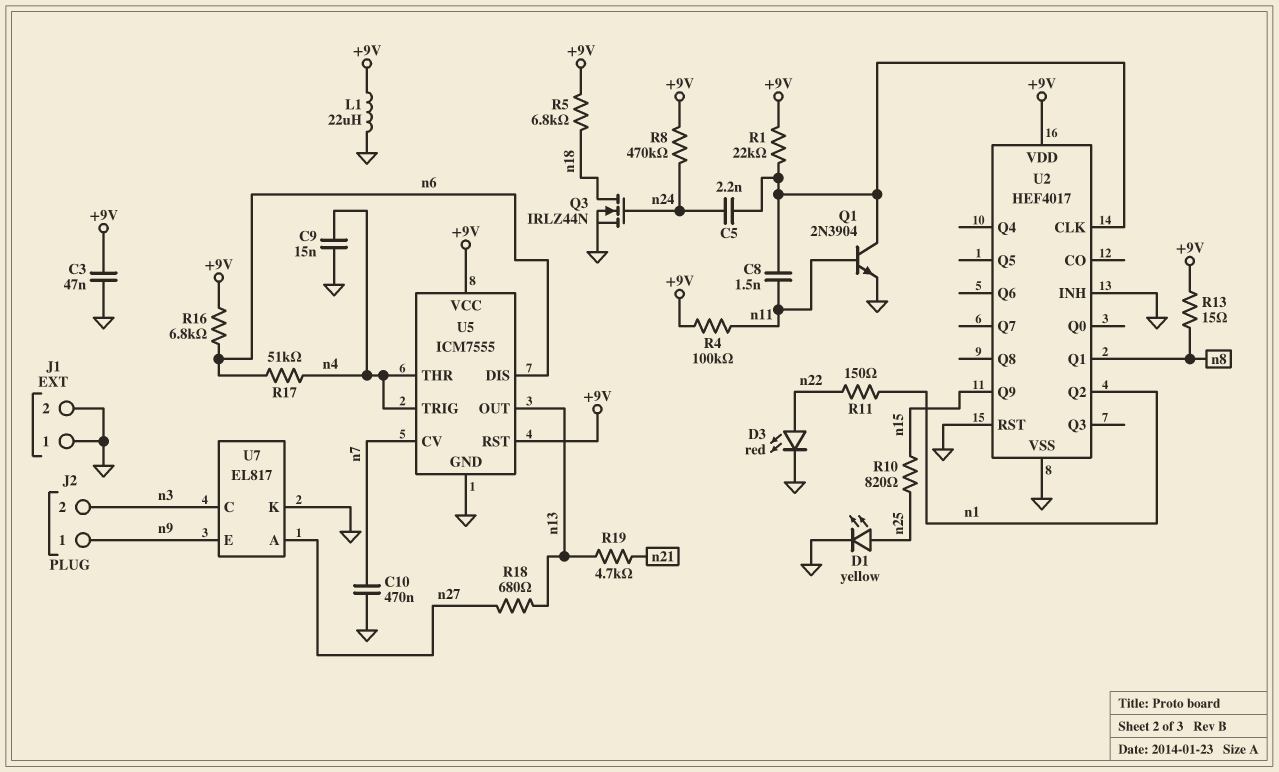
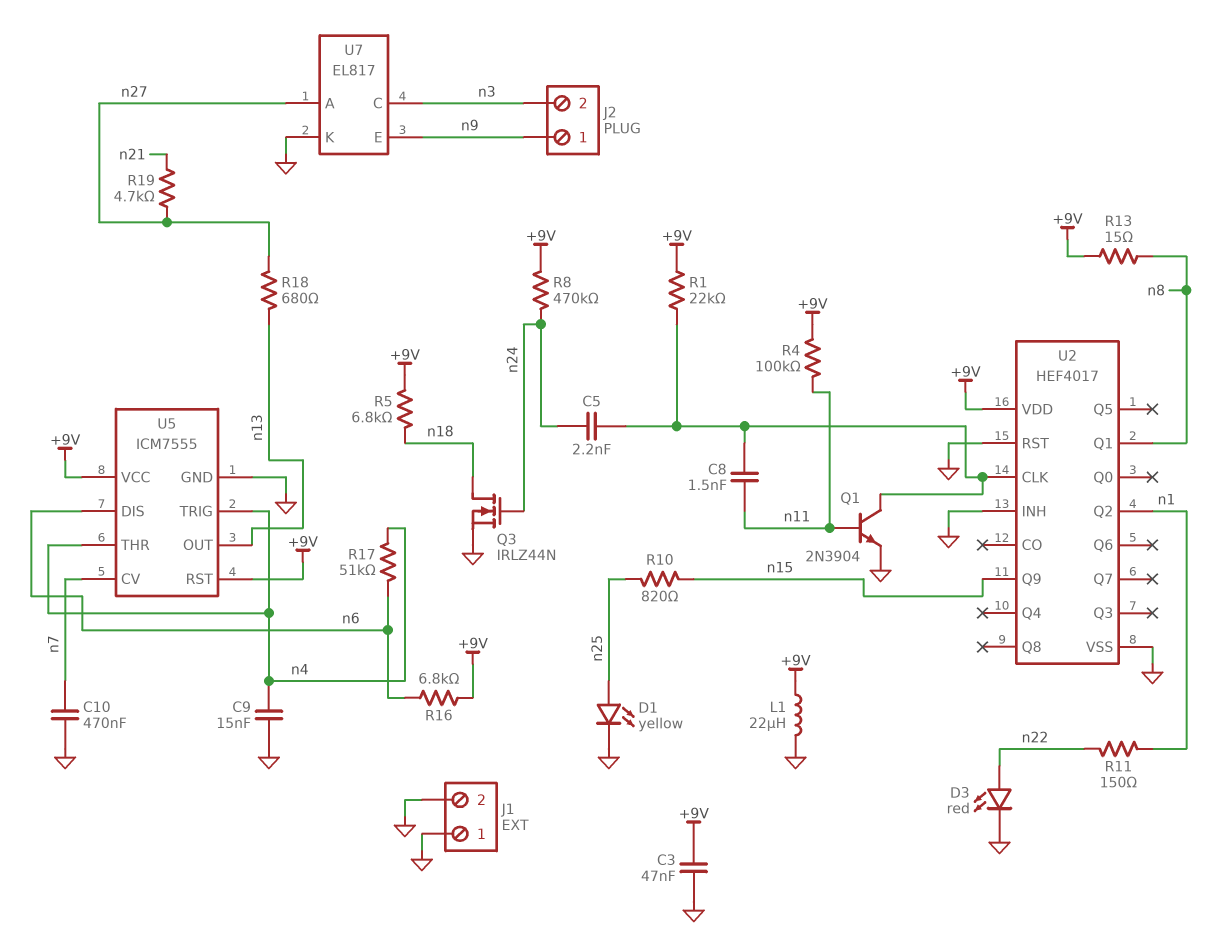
R19: 4.7k (n13, n21) -> 4.7k (n21, n27)

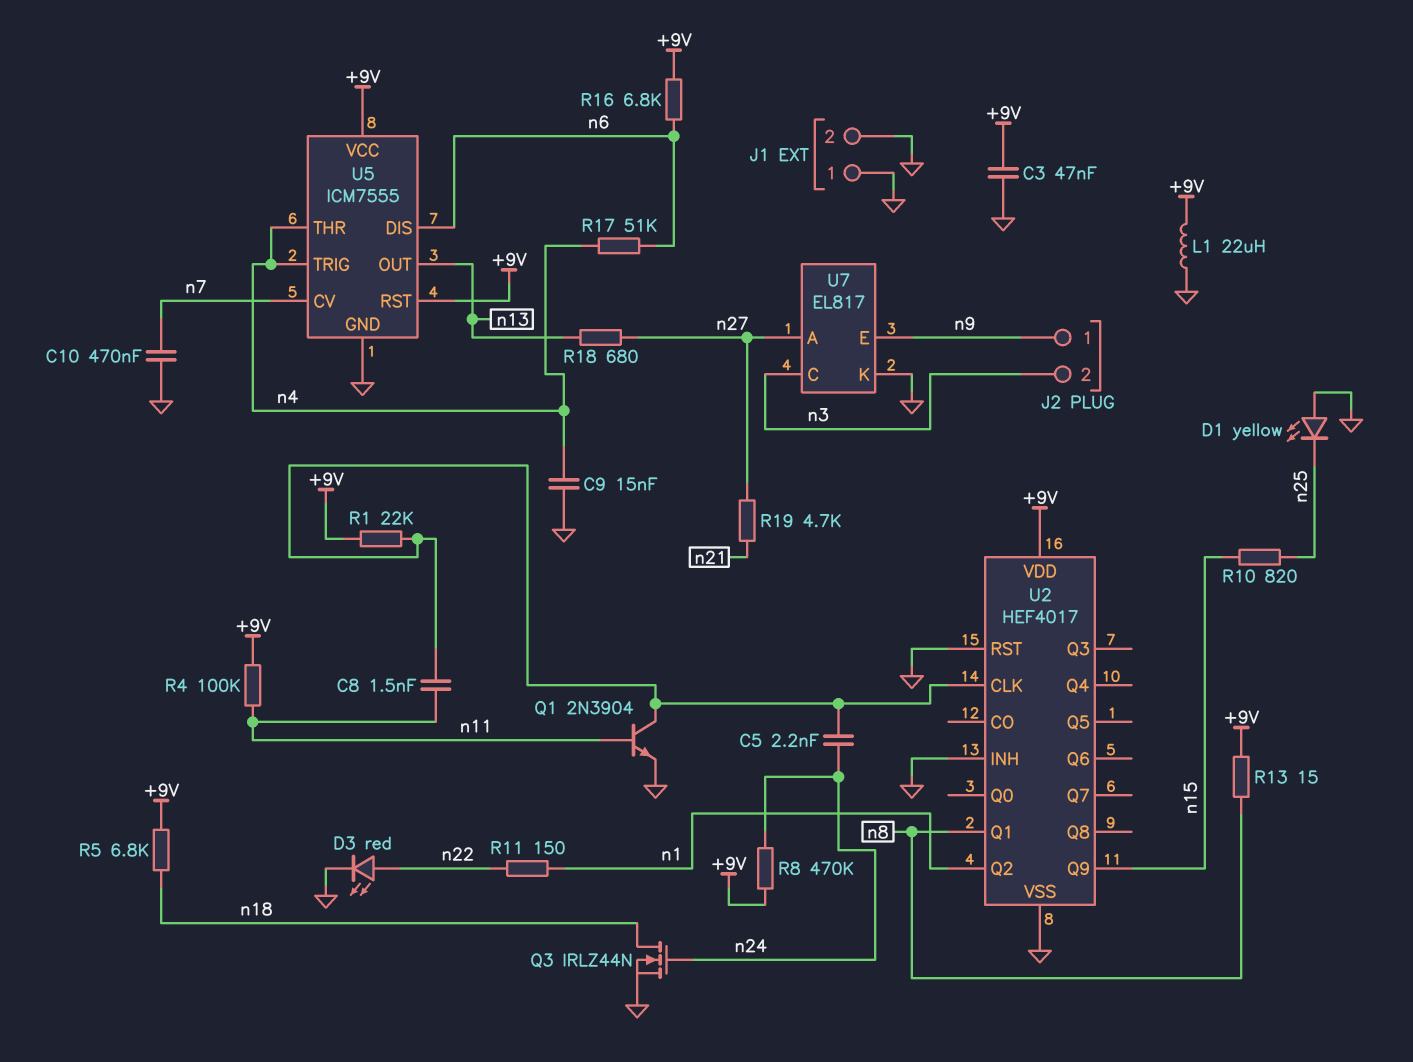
D1: LED yellow (A n25, K GND) -> LED yellow (A GND, K n25)

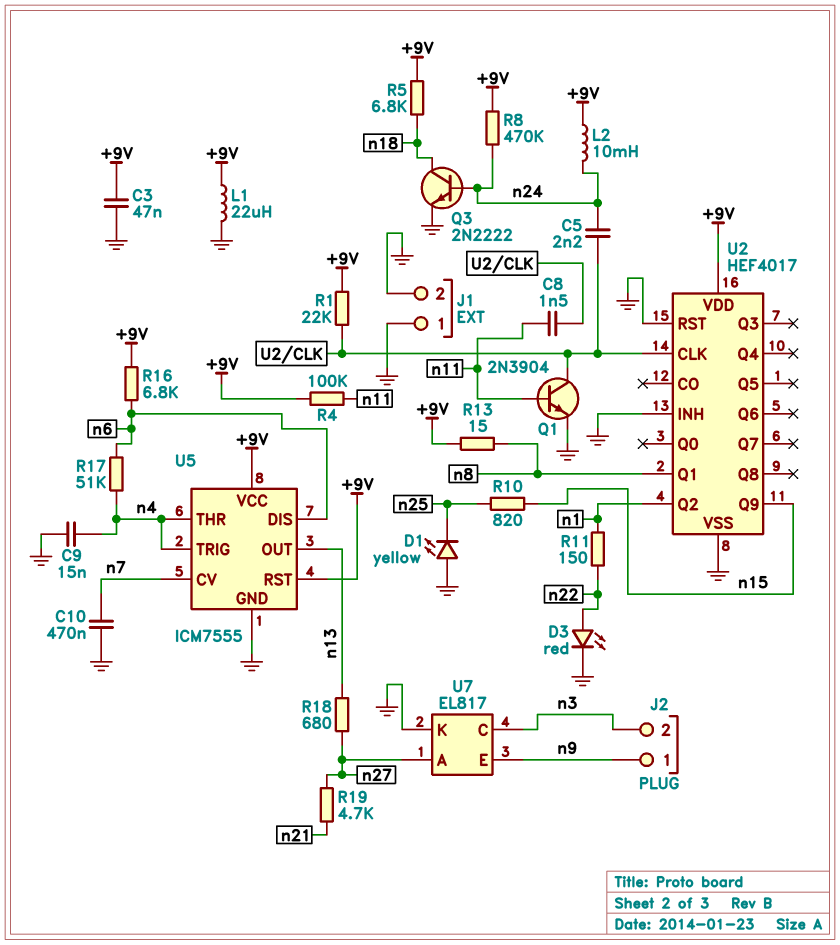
L2: none -> 10mH (+9V, n24)
Q3: NMOS IRLZ44N (G n24, D n18, S GND) -> NPN 2N2222 (B n24, C n18, E GND)

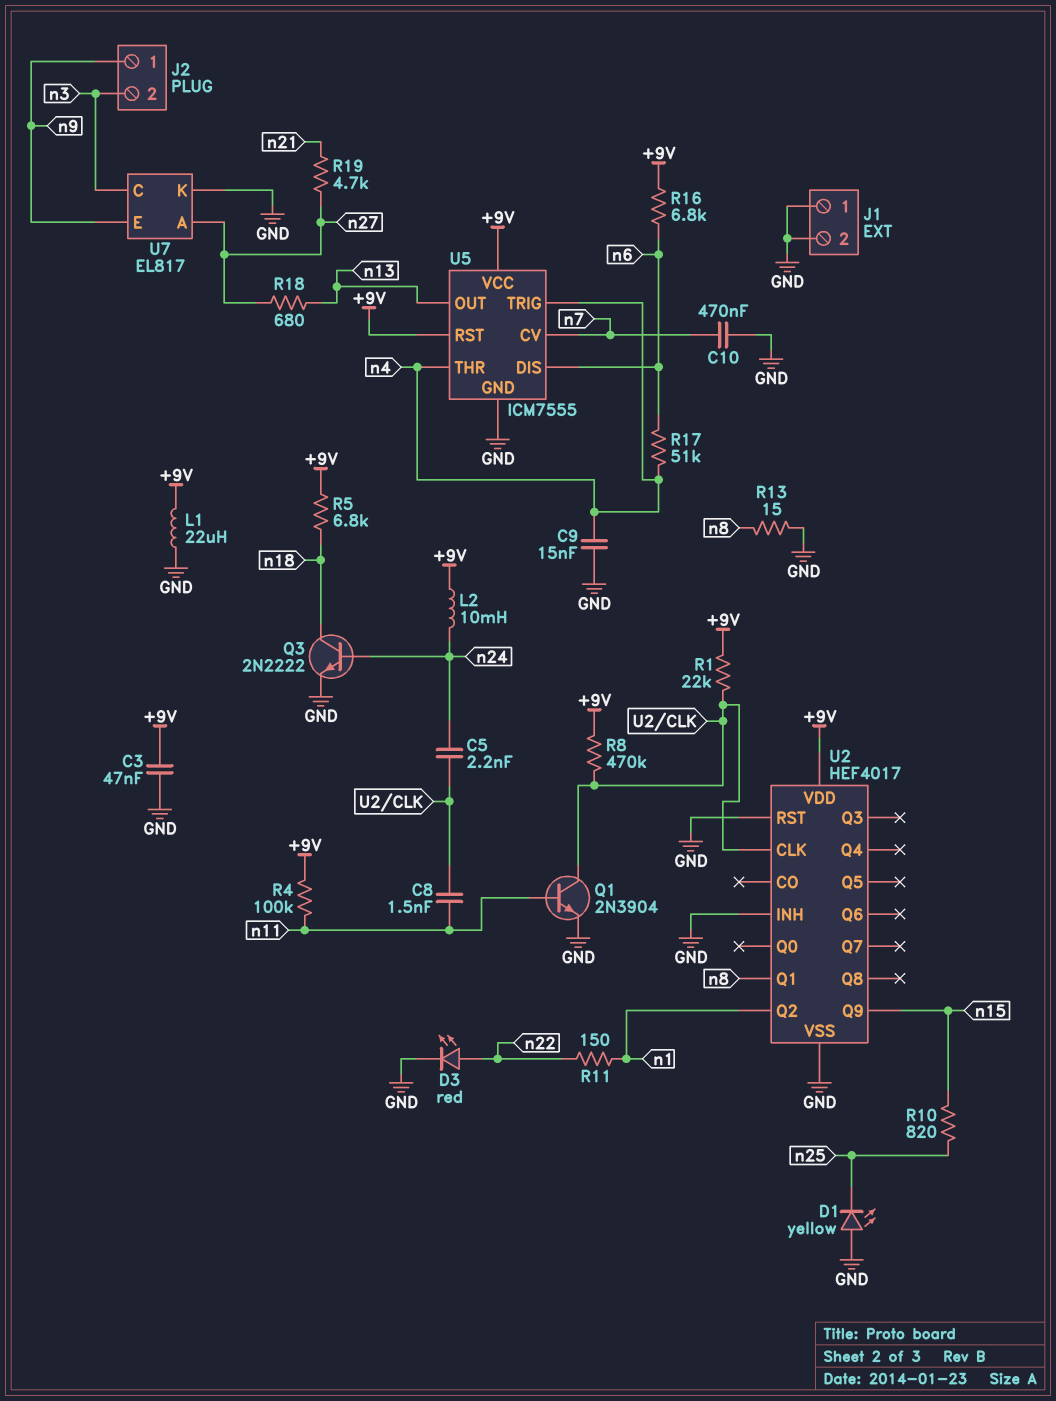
R8: 470k (+9V, n24) -> 470k (+9V, U2/CLK)
R13: 15 (+9V, n8) -> 15 (GND, n8)

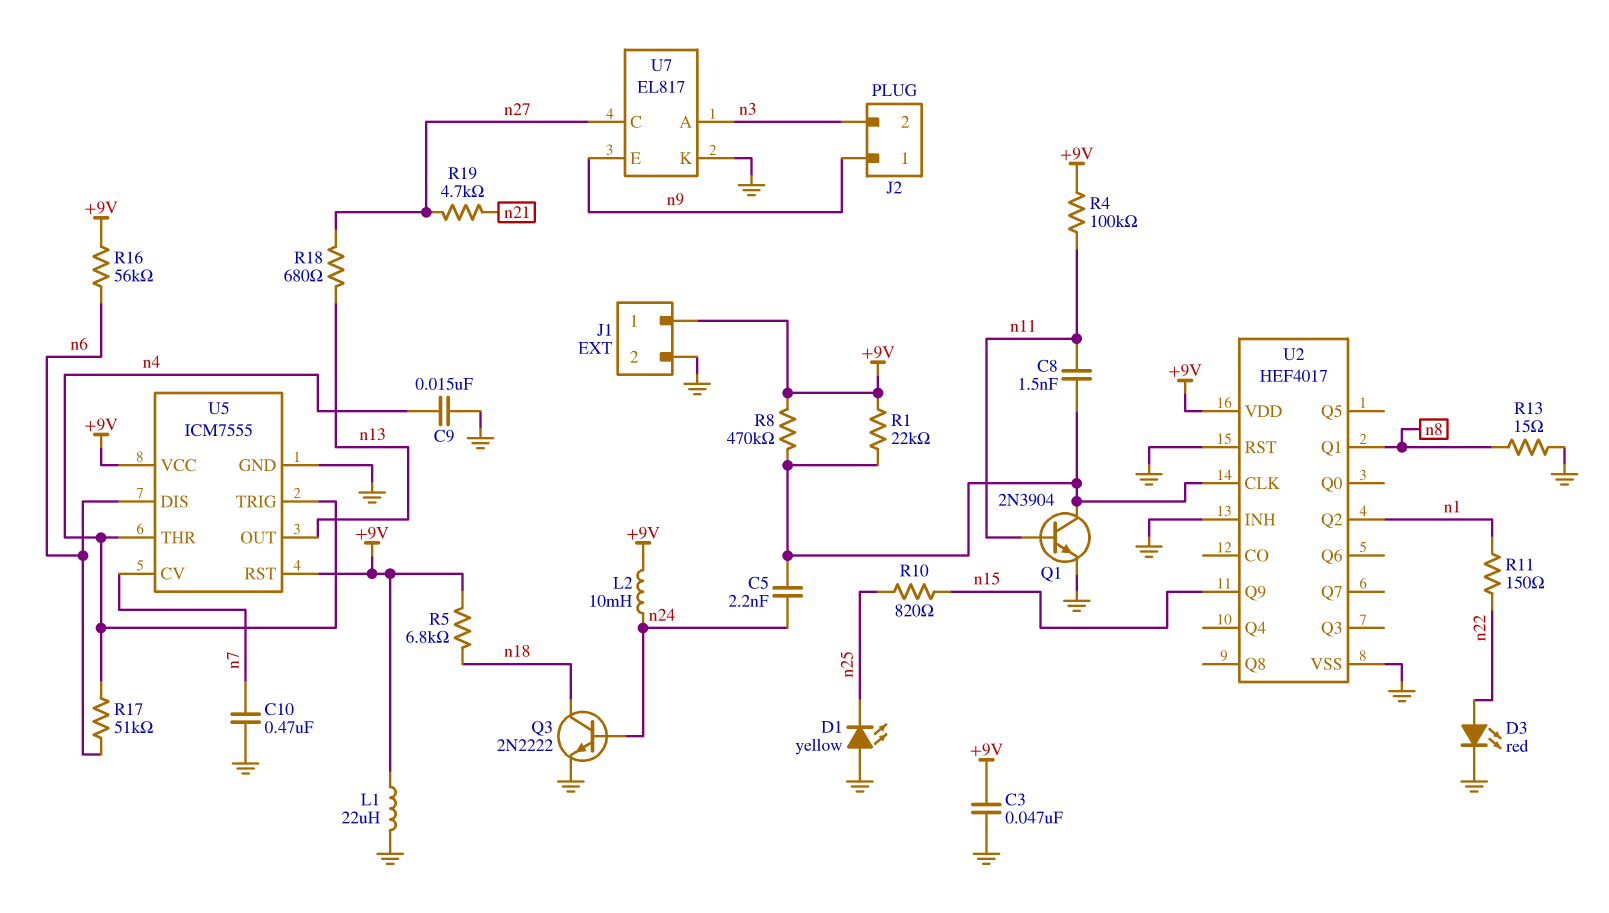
J1 pin 1: GND -> +9V
R16: 6.8k (+9V, n6) -> 56k (+9V, n6)
U7 pin A: n27 -> n3
U7 pin C: n3 -> n27

